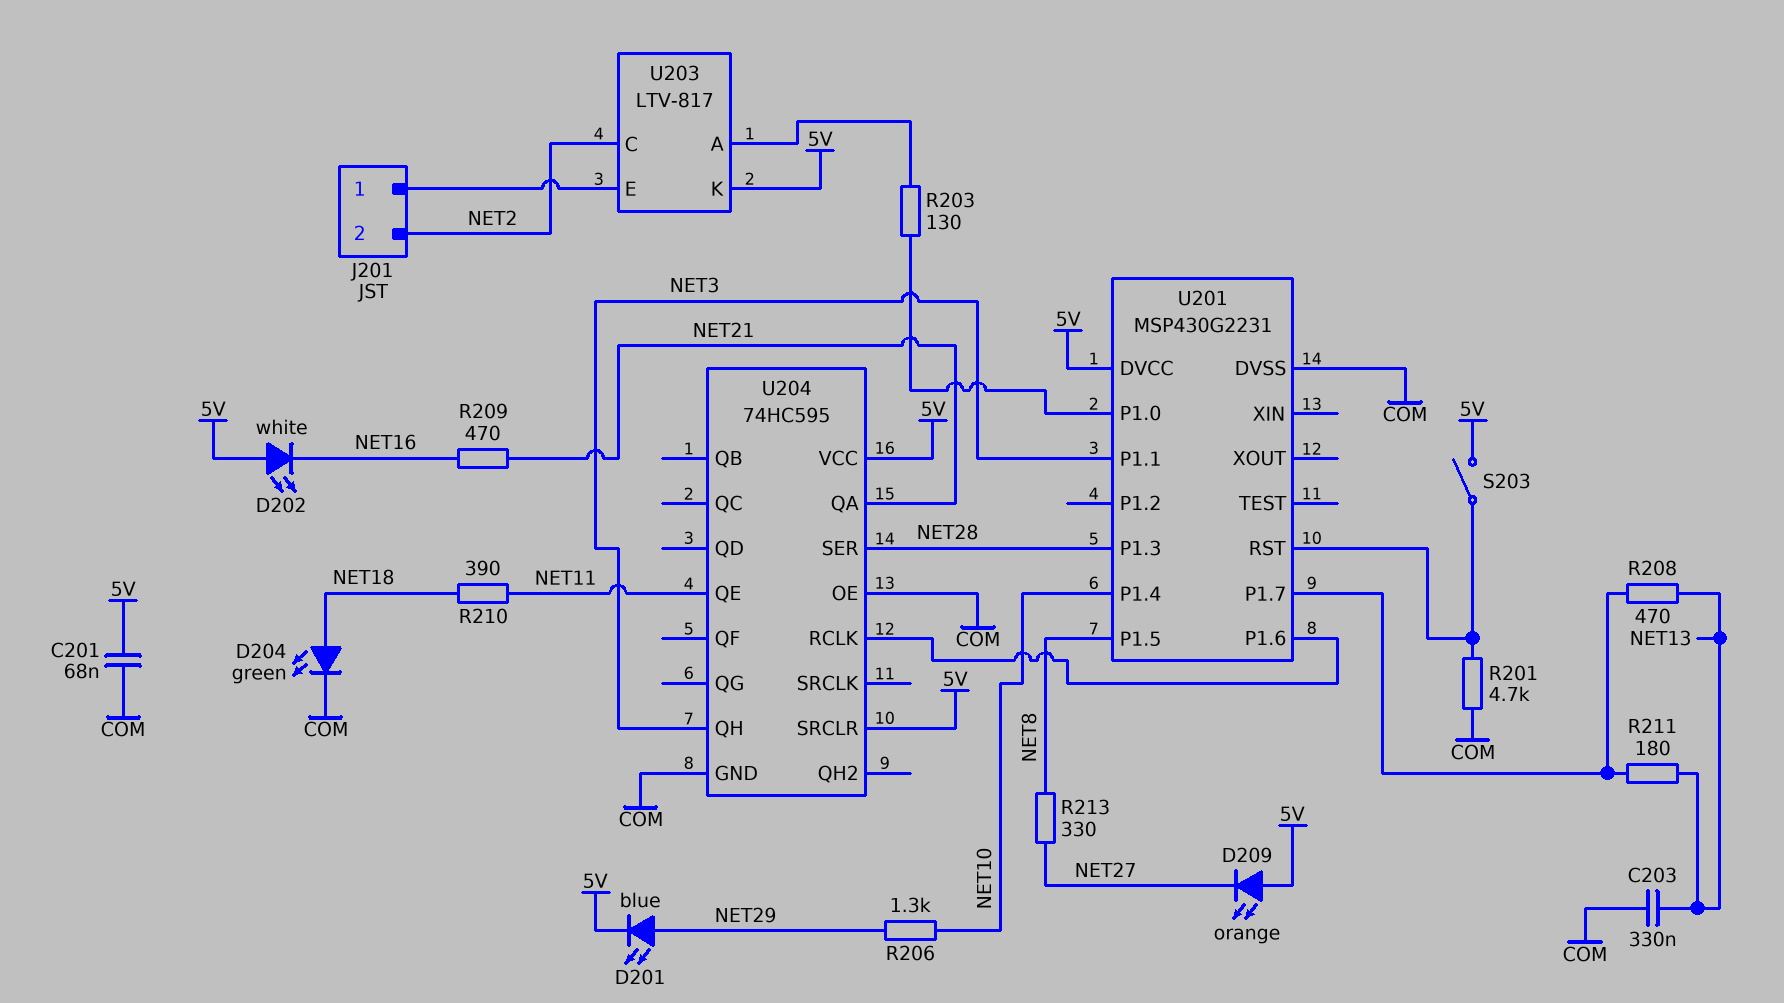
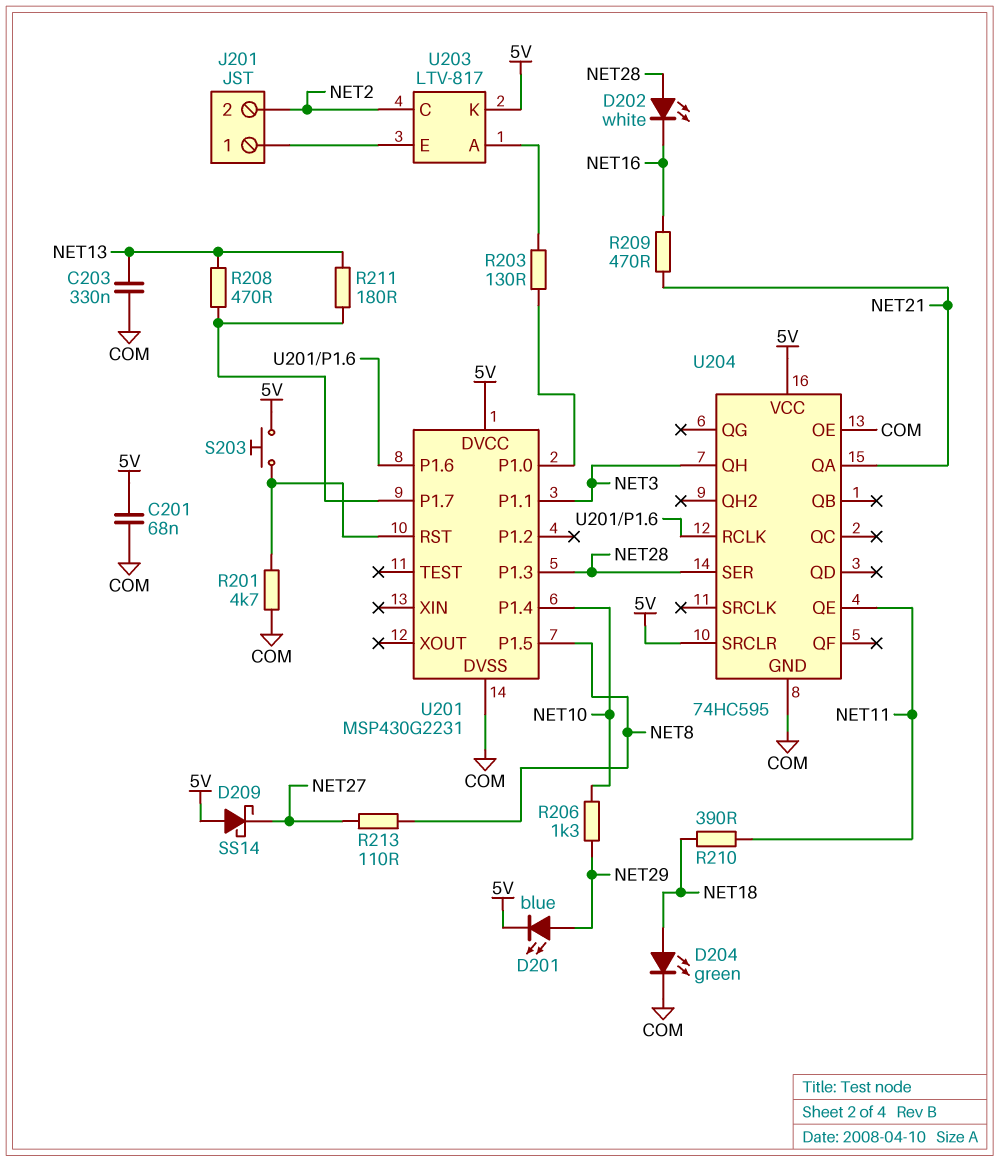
D202: LED white (A 5V, K NET16) -> LED white (A NET28, K NET16)
D209: LED orange (A 5V, K NET27) -> schottky SS14 (A 5V, K NET27)
R213: 330 (NET8, NET27) -> 110 (NET8, NET27)
S203: switch (5V, U201/RST) -> button (5V, U201/RST)

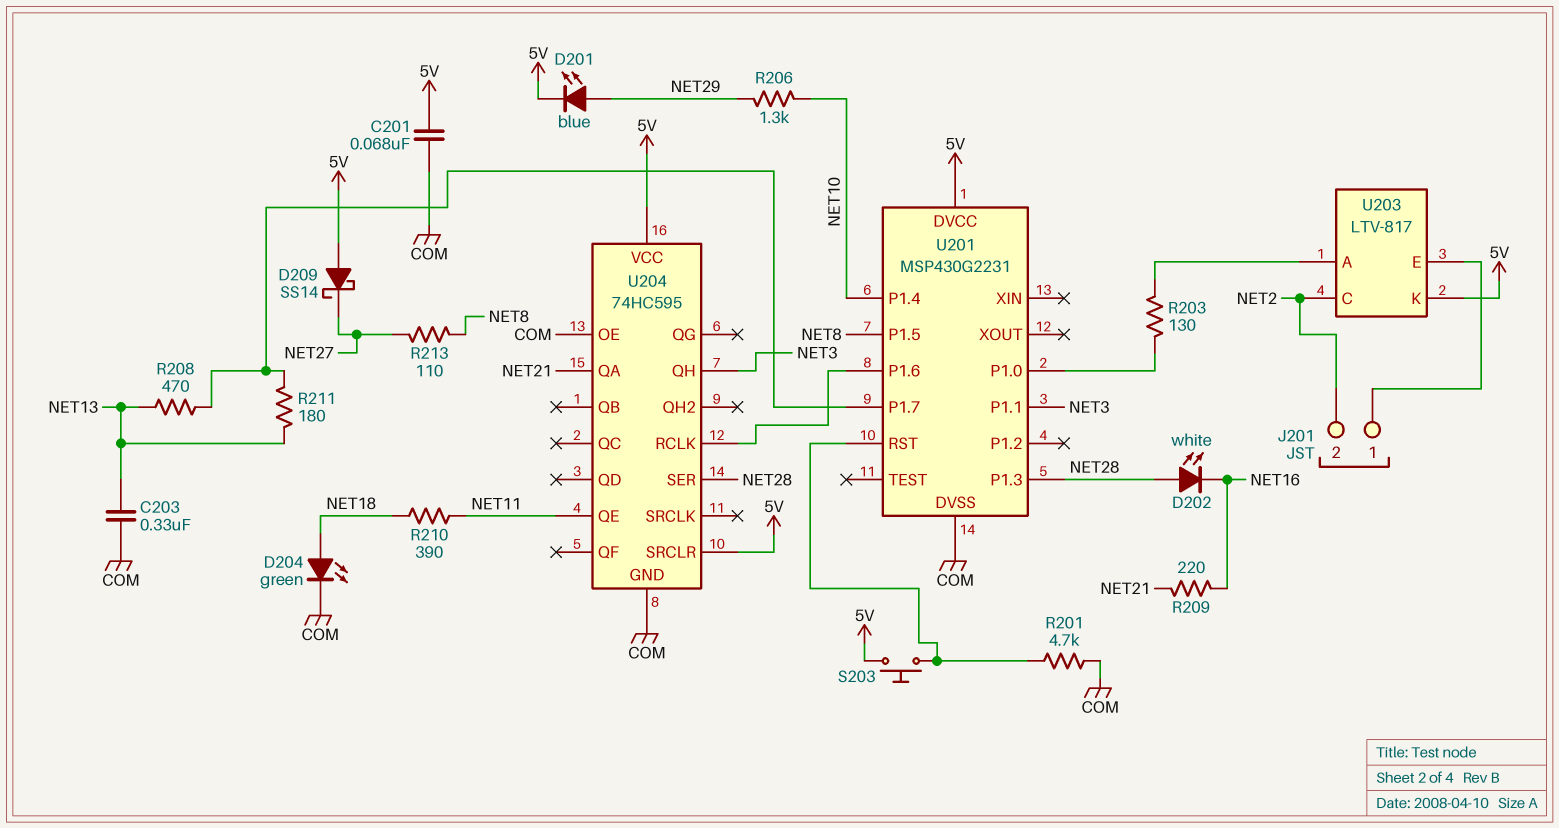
R209: 470 (NET16, NET21) -> 220 (NET16, NET21)

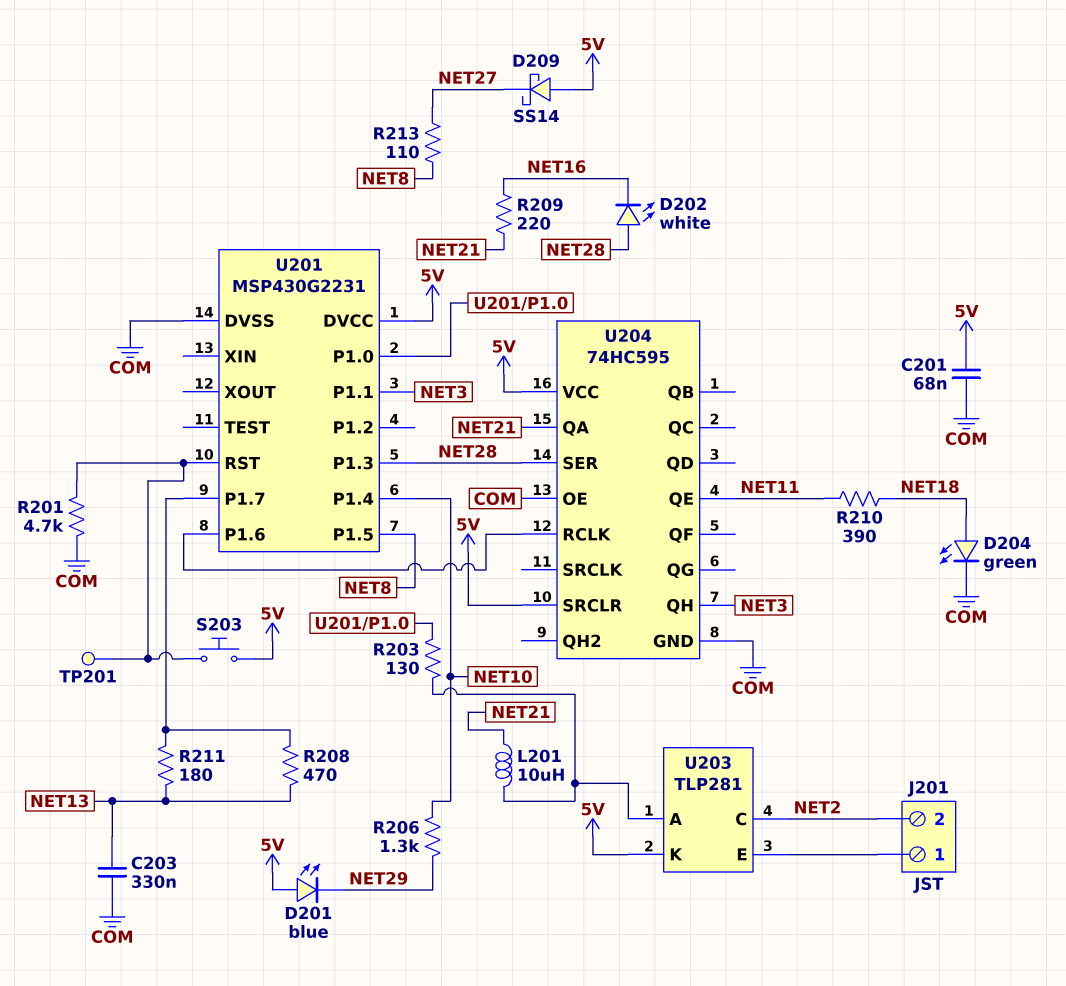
D201: LED blue (A NET29, K 5V) -> LED blue (A 5V, K NET29)
L201: none -> 10uH (NET21, U203/A)
TP201: none -> test point (U201/RST)
U203: LTV-817 -> TLP281

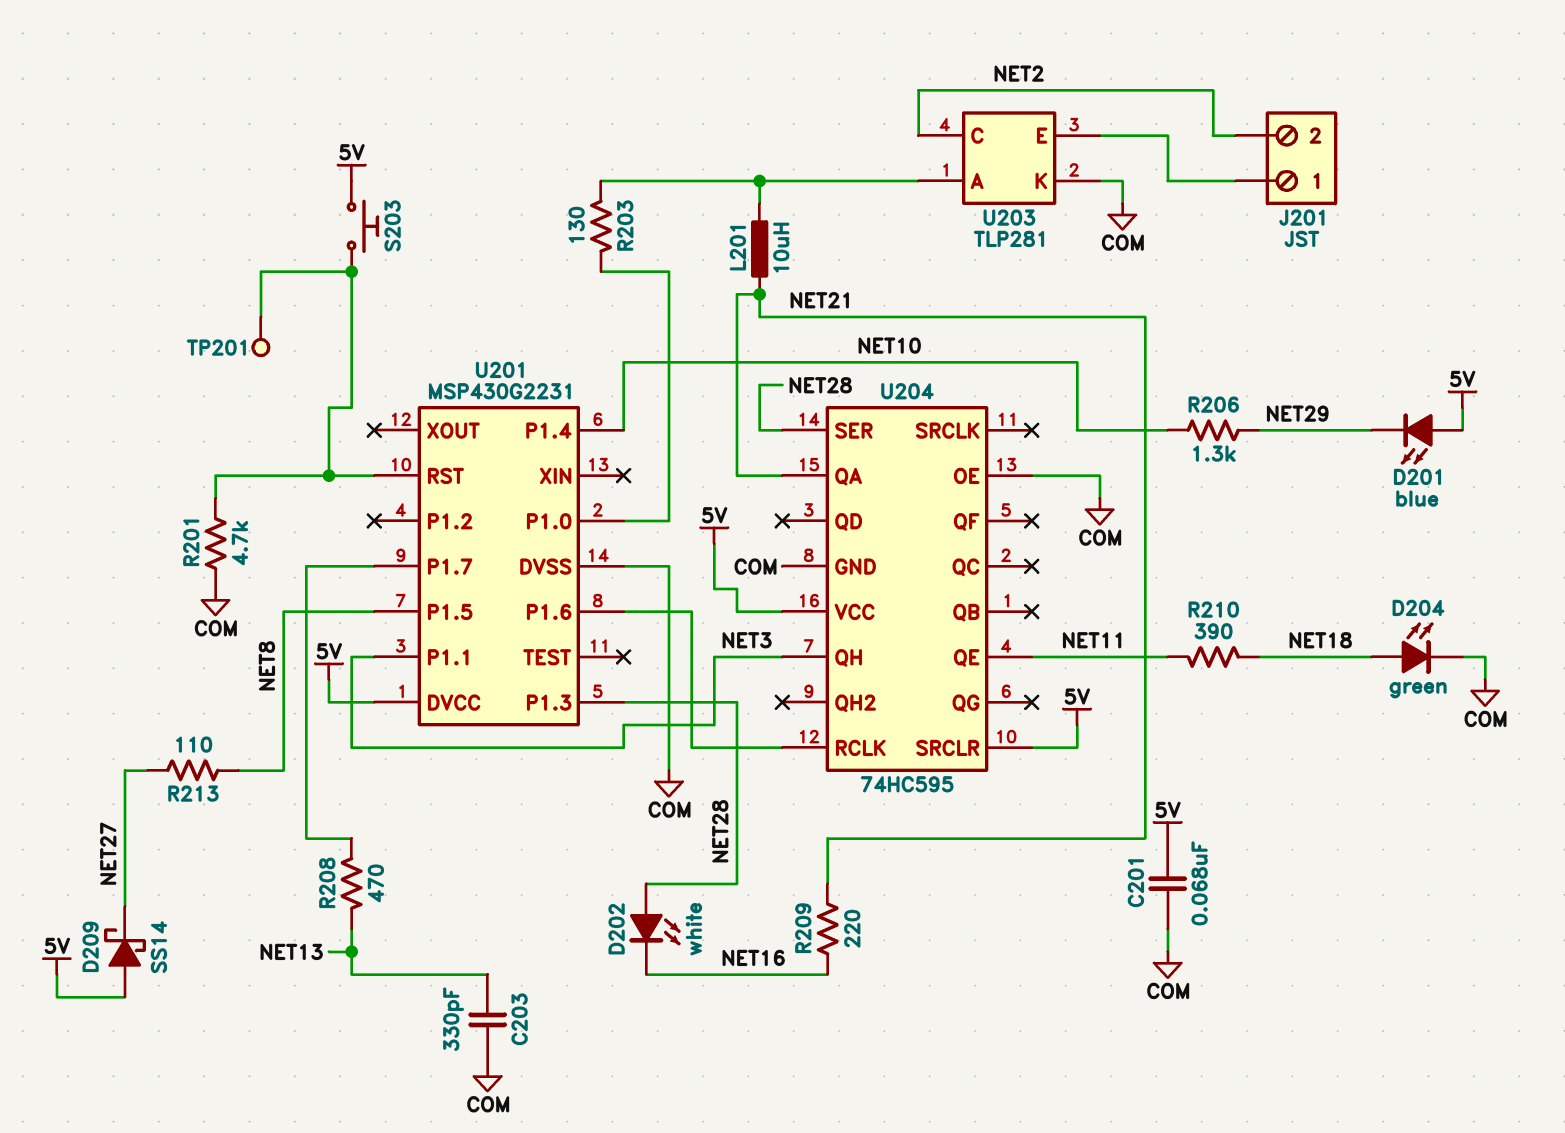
C203: 330nF (COM, NET13) -> 330pF (COM, NET13)
R211: 180 (NET13, U201/P1.7) -> none
U203 pin K: 5V -> COM

